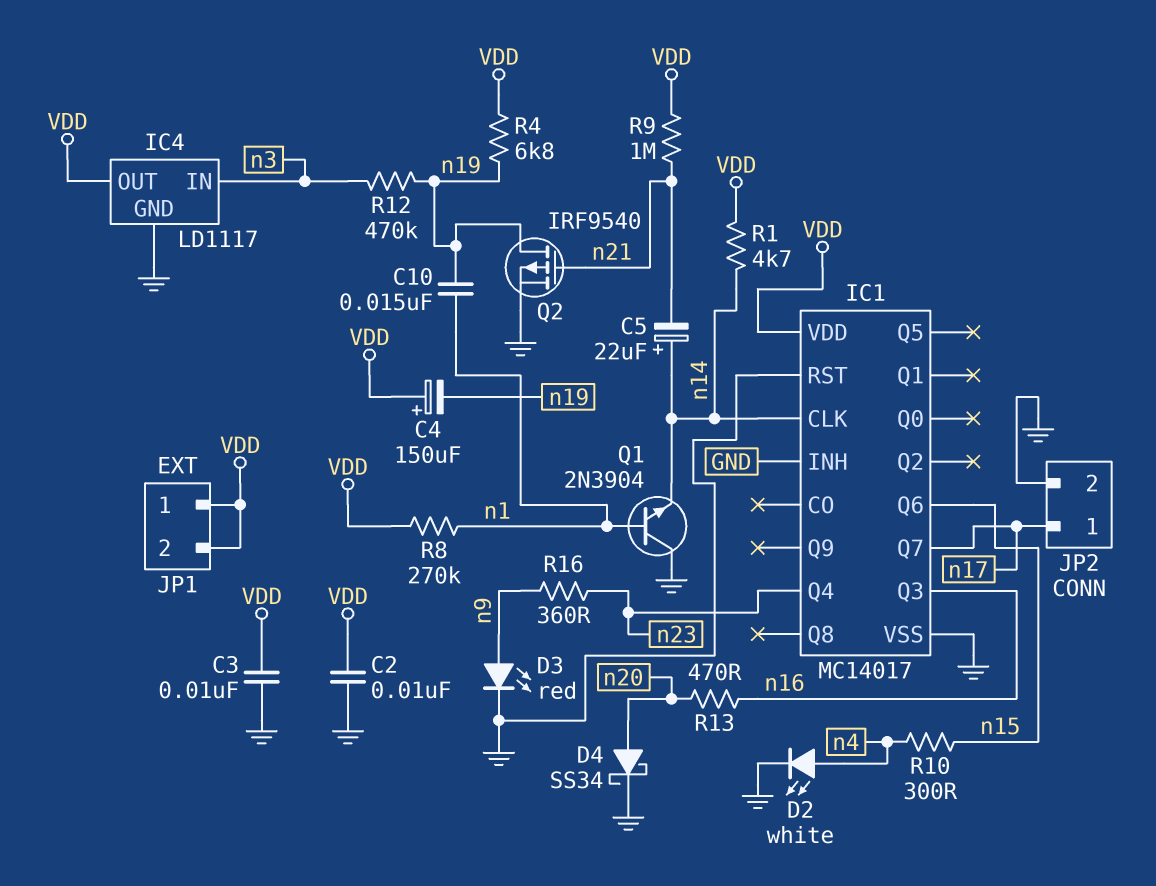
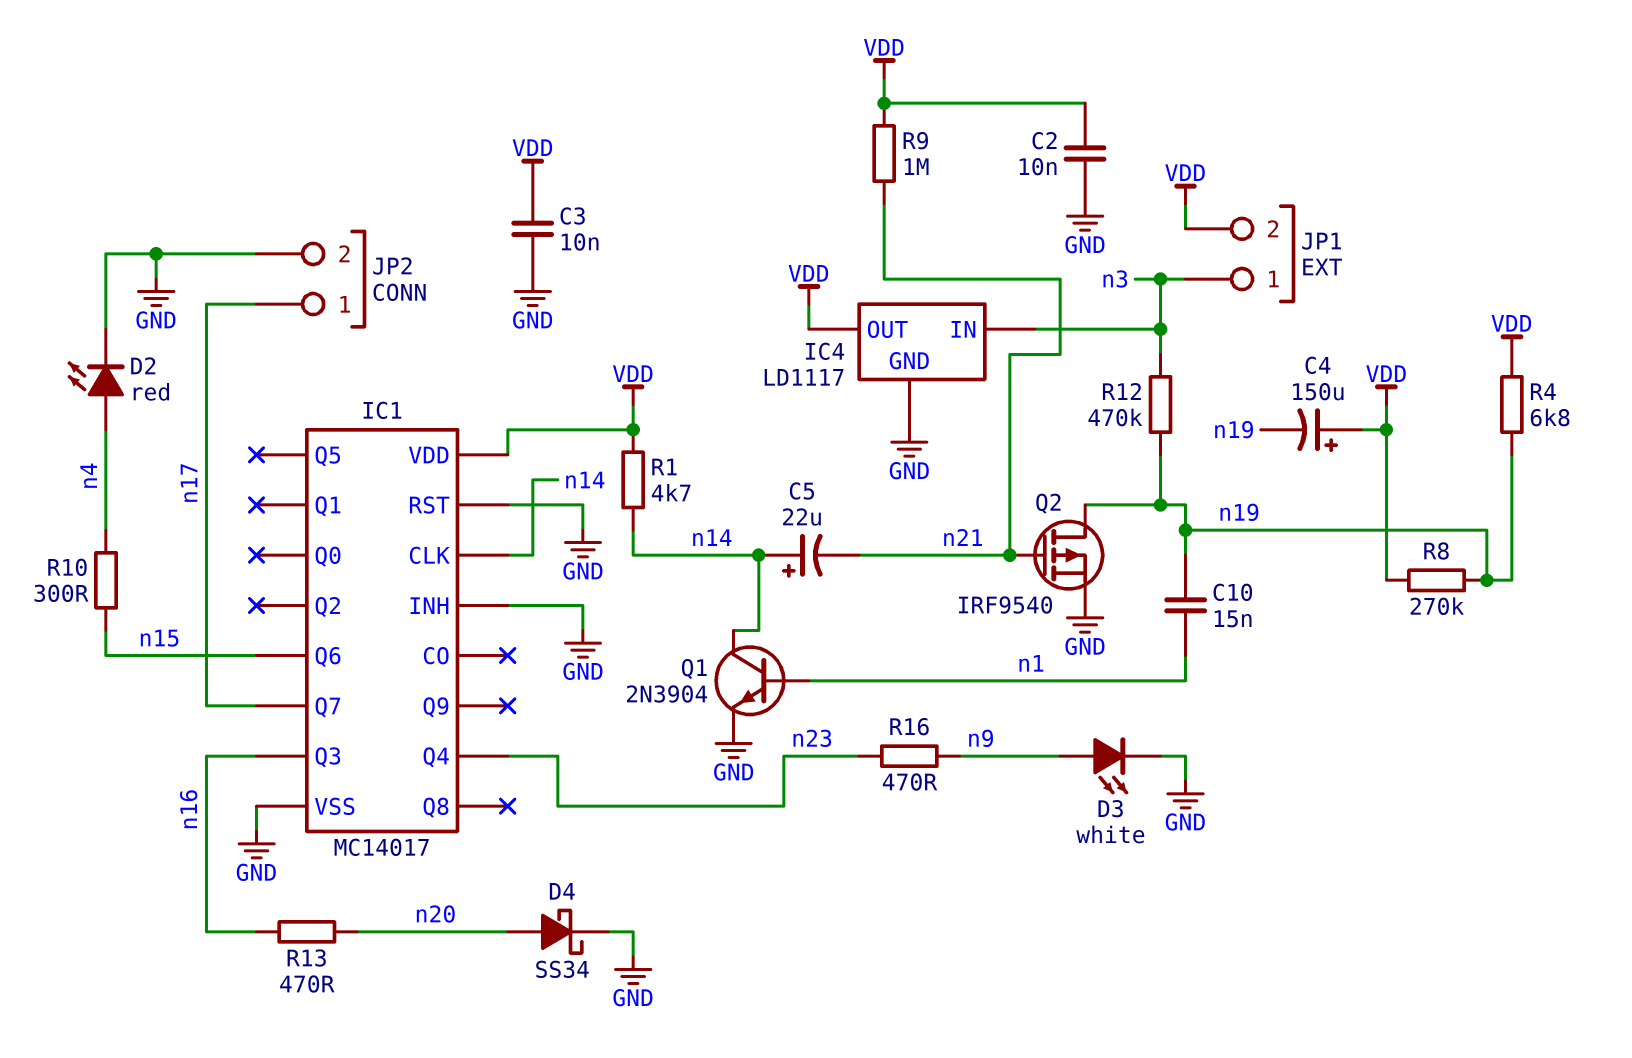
D2: LED white (A n4, K GND) -> LED red (A n4, K GND)
D3: LED red (A n9, K GND) -> LED white (A n9, K GND)
JP1 pin 1: VDD -> n3
Q1: NPN 2N3904 (B n1, C GND, E n14) -> NPN 2N3904 (B n1, C n14, E GND)
R8: 270k (VDD, n1) -> 270k (VDD, n19)
R16: 360 (n9, n23) -> 470 (n9, n23)

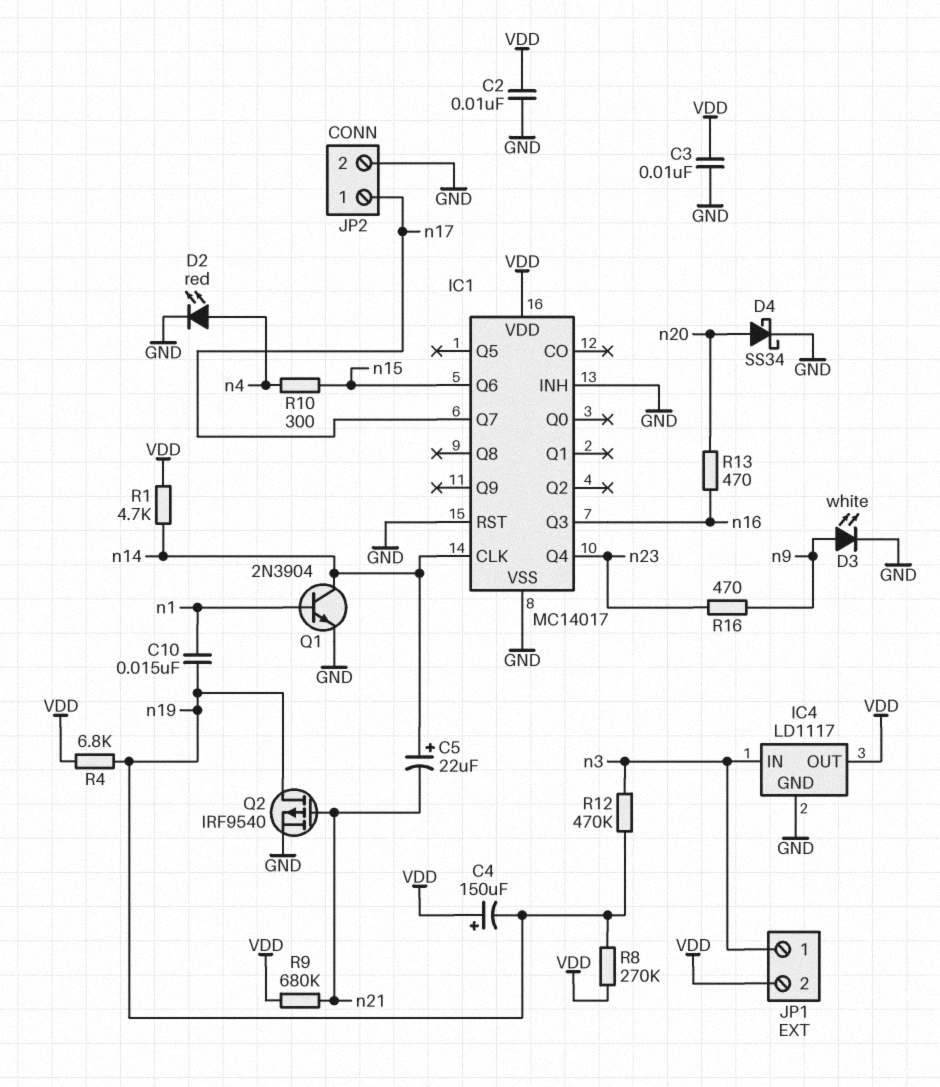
R9: 1M (VDD, n21) -> 680k (VDD, n21)

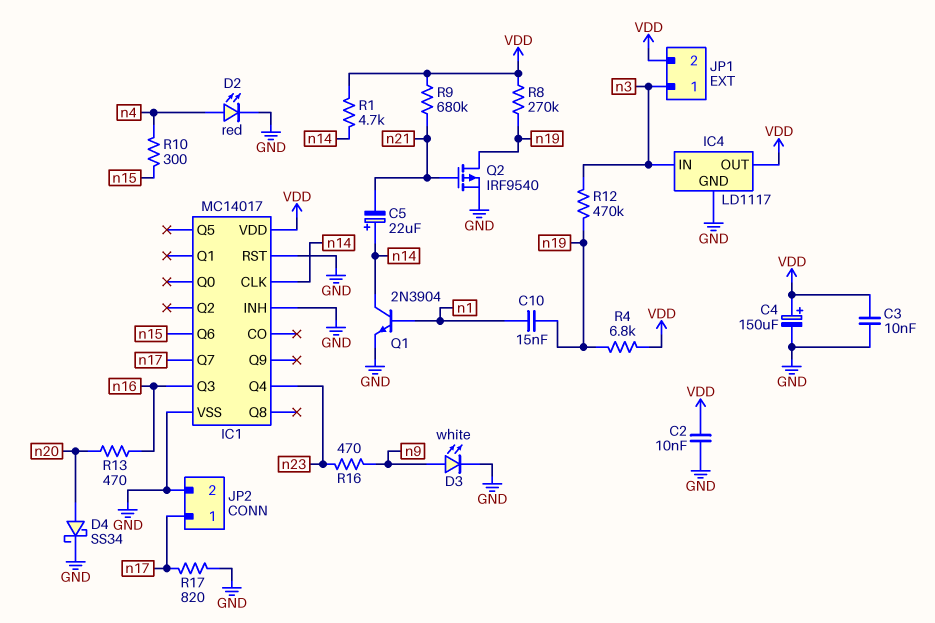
C4: 150uF (plus VDD, minus n19) -> 150uF (plus VDD, minus GND)
R17: none -> 820 (GND, n17)

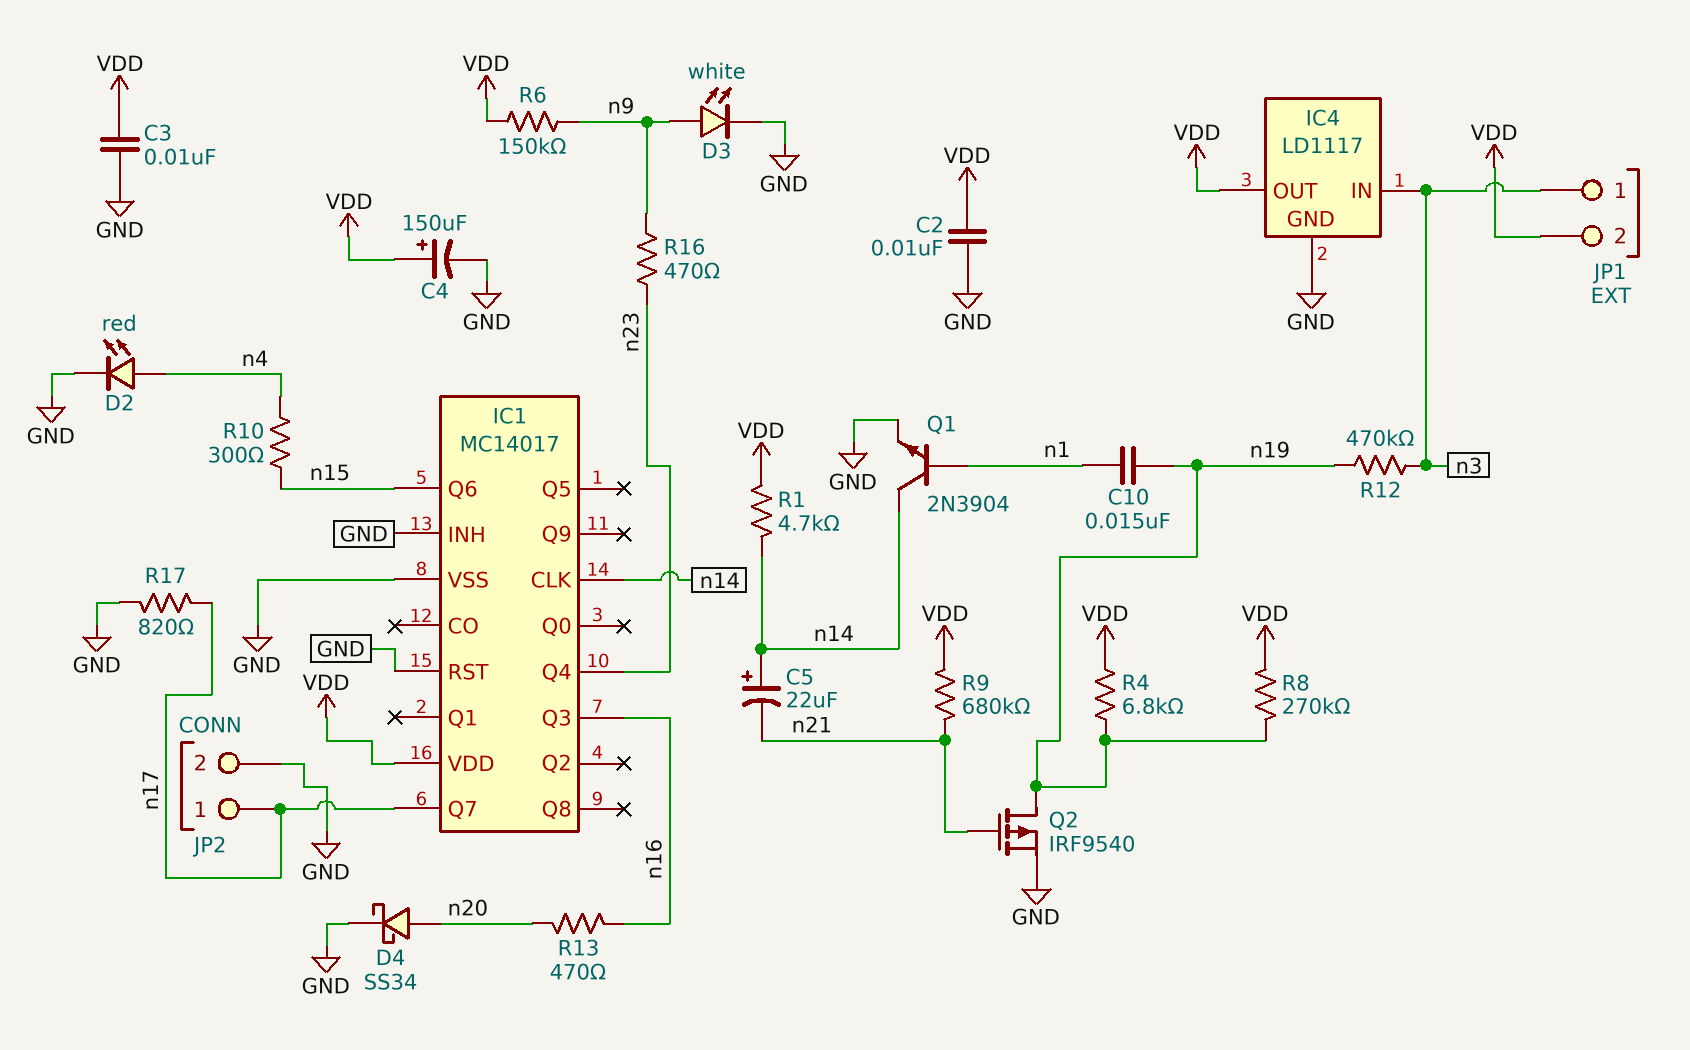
R6: none -> 150k (VDD, n9)

